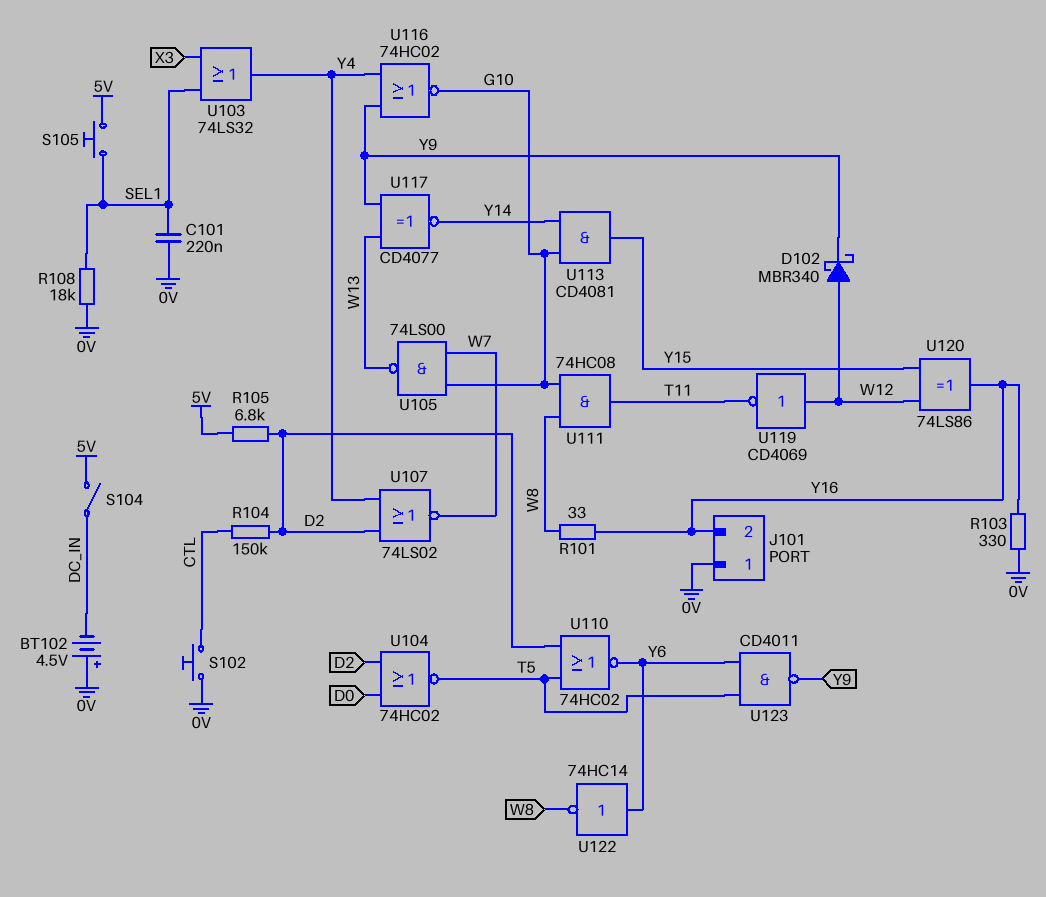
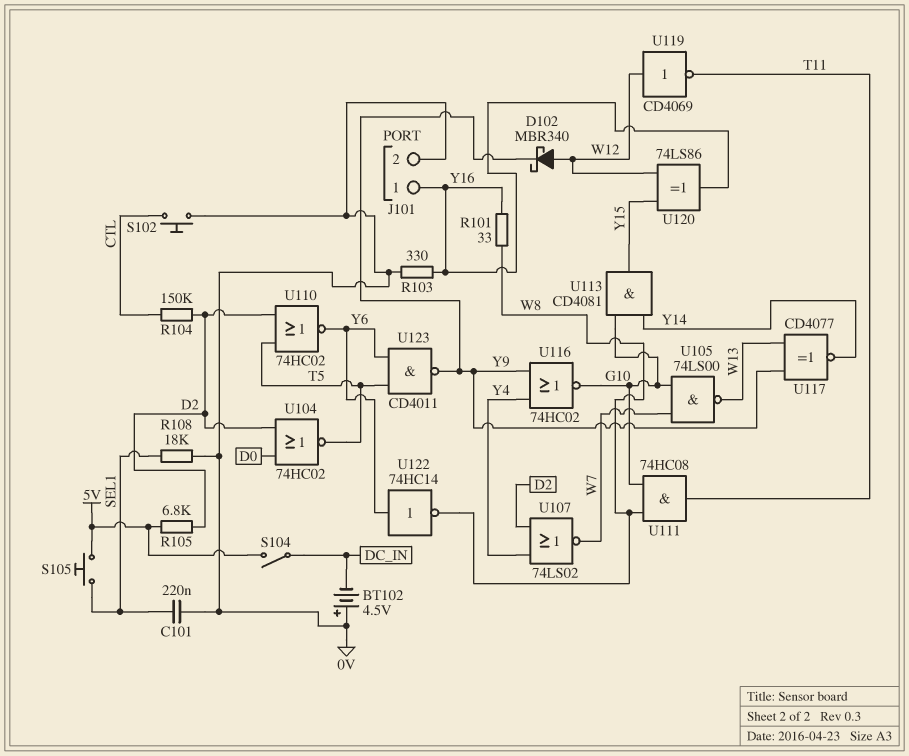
J101 pin 1: 0V -> Y16
J101 pin 2: Y16 -> 0V
U103: OR 74LS32 (in SEL1, in X3, out Y4) -> none

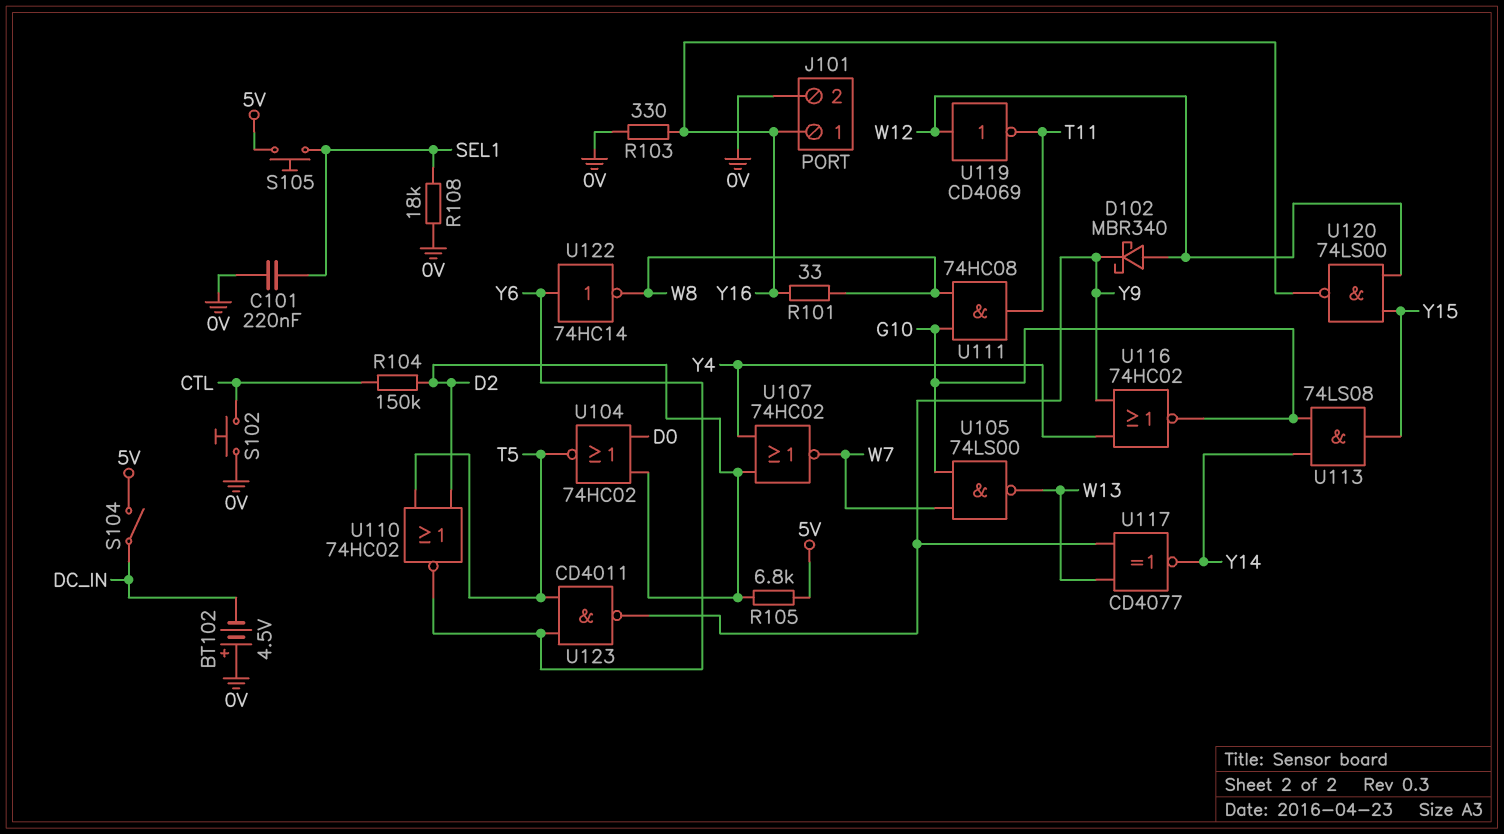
U107: NOR 74LS02 (in D2, in Y4, out W7) -> NOR 74HC02 (in D2, in Y4, out W7)
U113: AND CD4081 (in G10, in Y14, out Y15) -> AND 74LS08 (in G10, in Y14, out Y15)
U120: XOR 74LS86 (in W12, in Y15, out Y16) -> NAND 74LS00 (in W12, in Y15, out Y16)

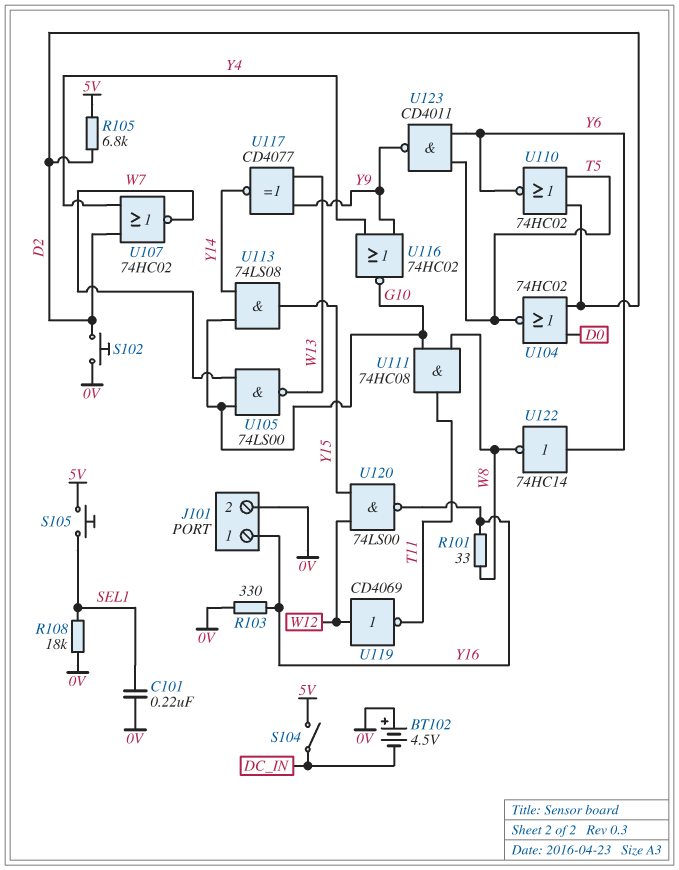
D102: schottky MBR340 (A W12, K Y9) -> none
R104: 150k (CTL, D2) -> none
S102: button (0V, CTL) -> button (0V, D2)

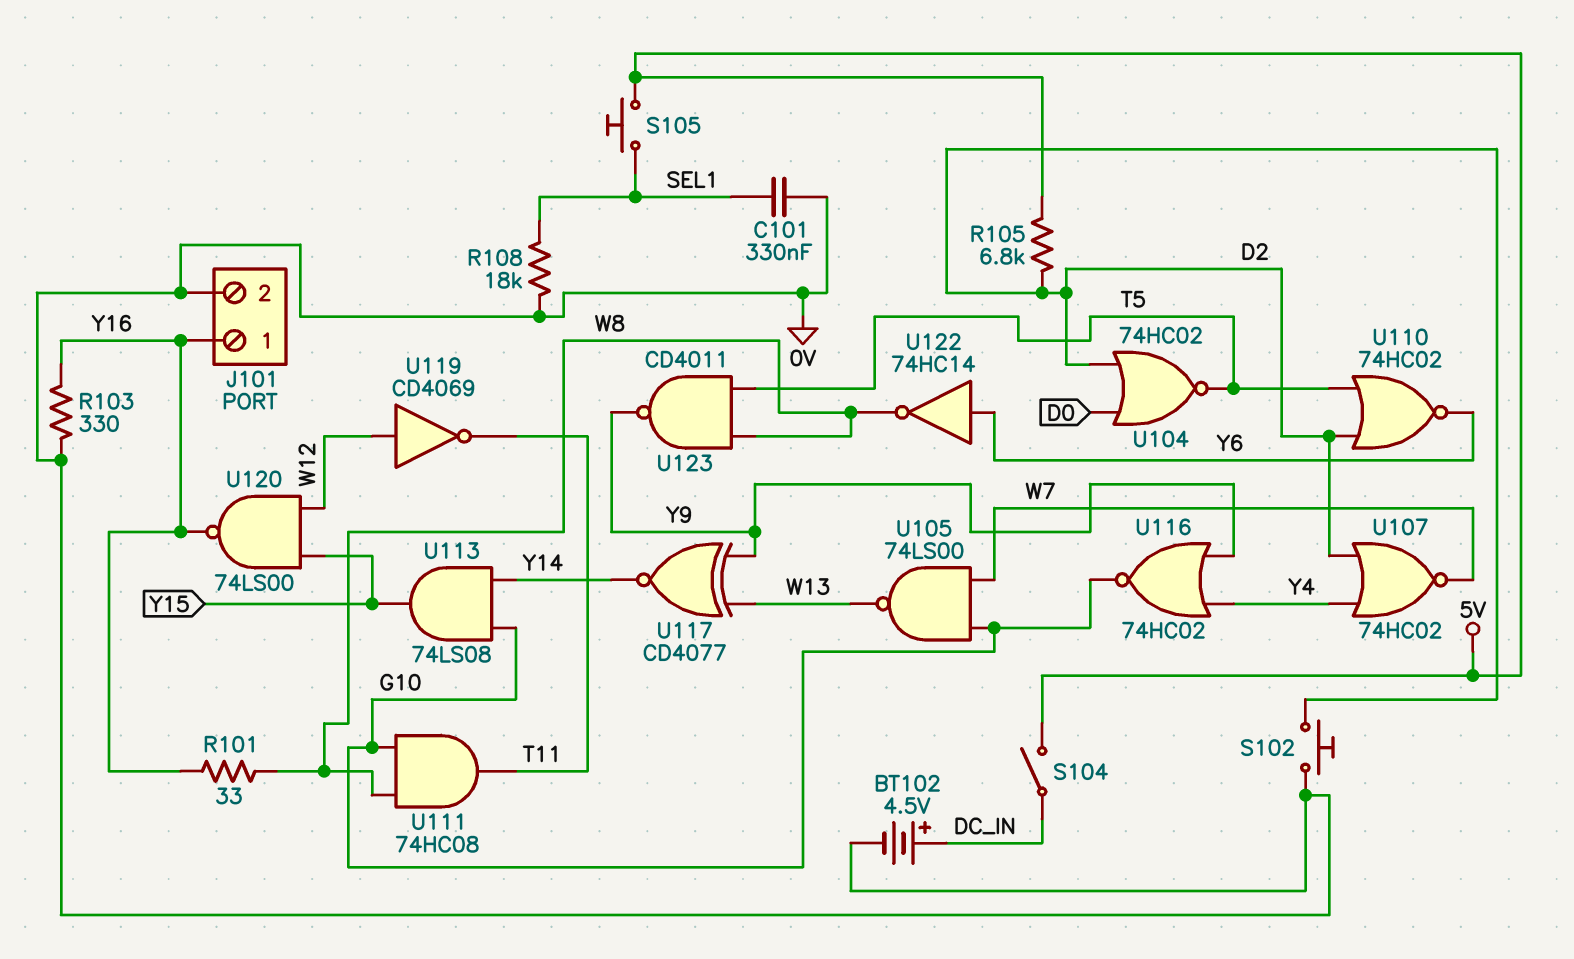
BT102: 4.5V (plus 0V, minus DC_IN) -> 4.5V (plus DC_IN, minus 0V)
C101: 220nF (0V, SEL1) -> 330nF (0V, SEL1)
U123: NAND CD4011 (in T5, in Y6, out Y9) -> NAND CD4011 (in T5, in W8, out Y9)

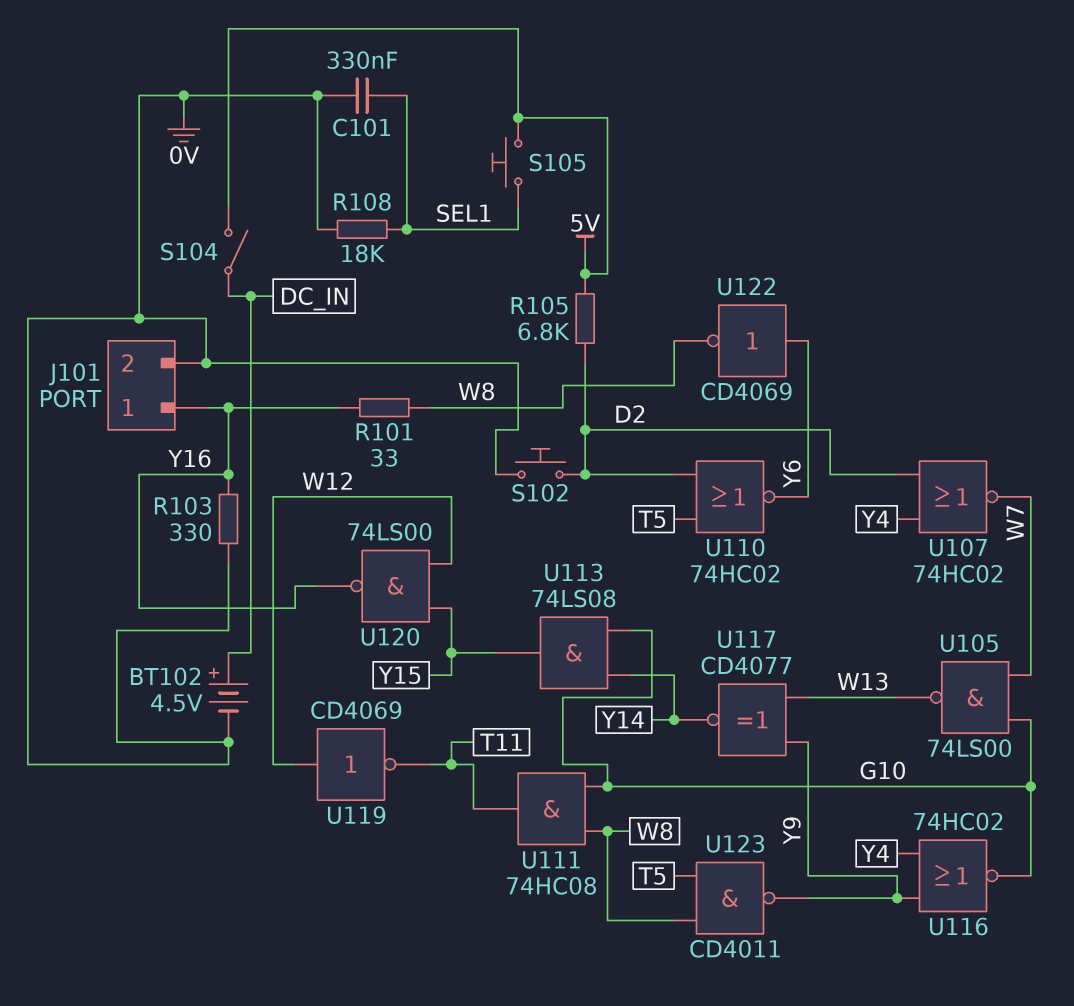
U104: NOR 74HC02 (in D0, in D2, out T5) -> none
U122: NOT 74HC14 (in Y6, out W8) -> NOT CD4069 (in Y6, out W8)

